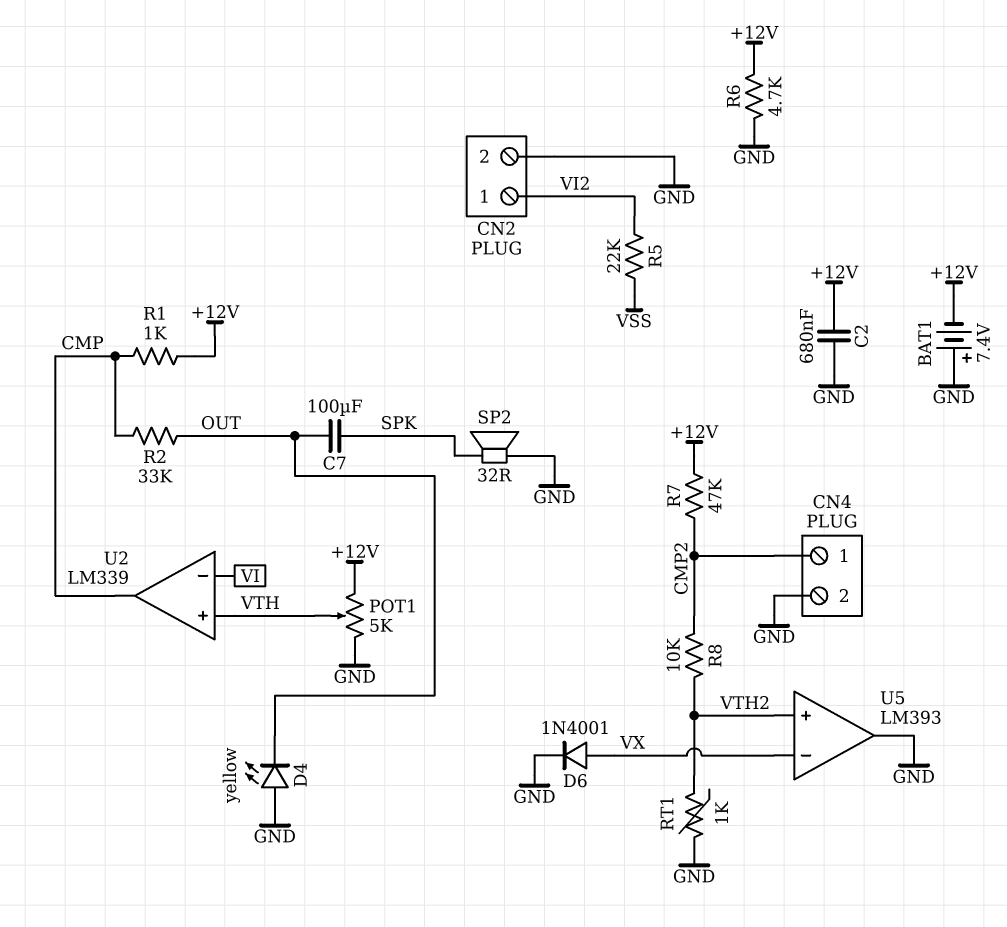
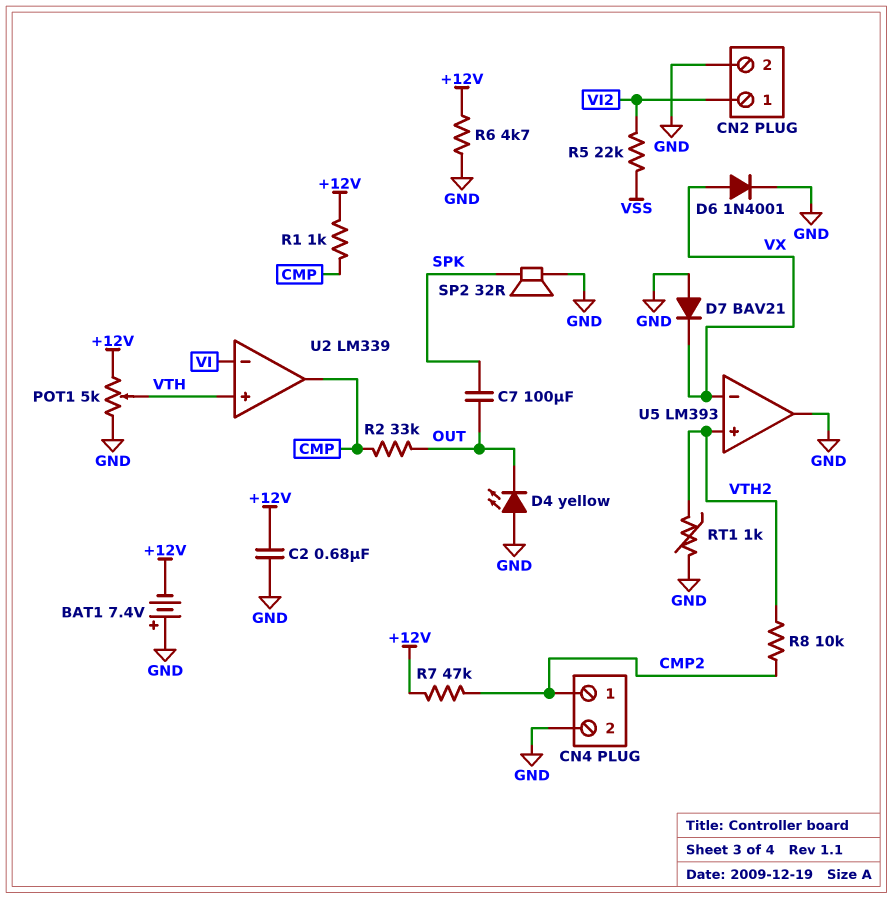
D7: none -> diode BAV21 (A GND, K VX)

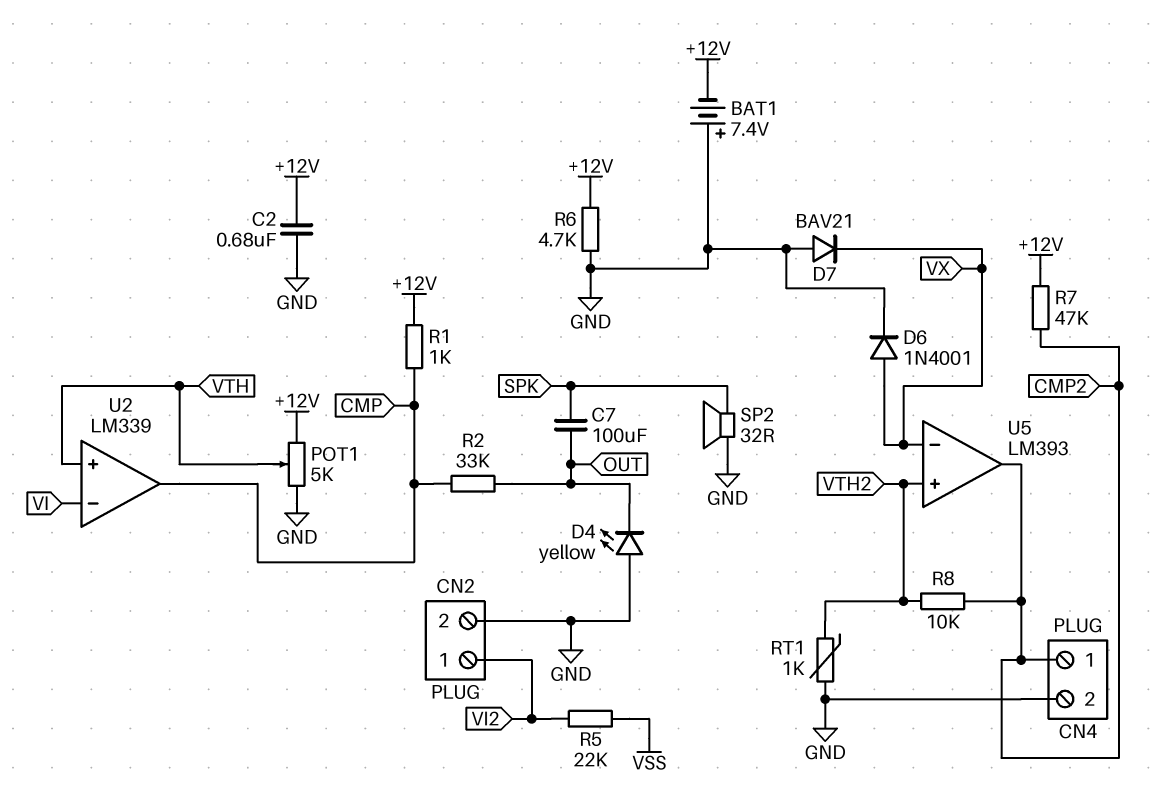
U5 pin out: GND -> CMP2

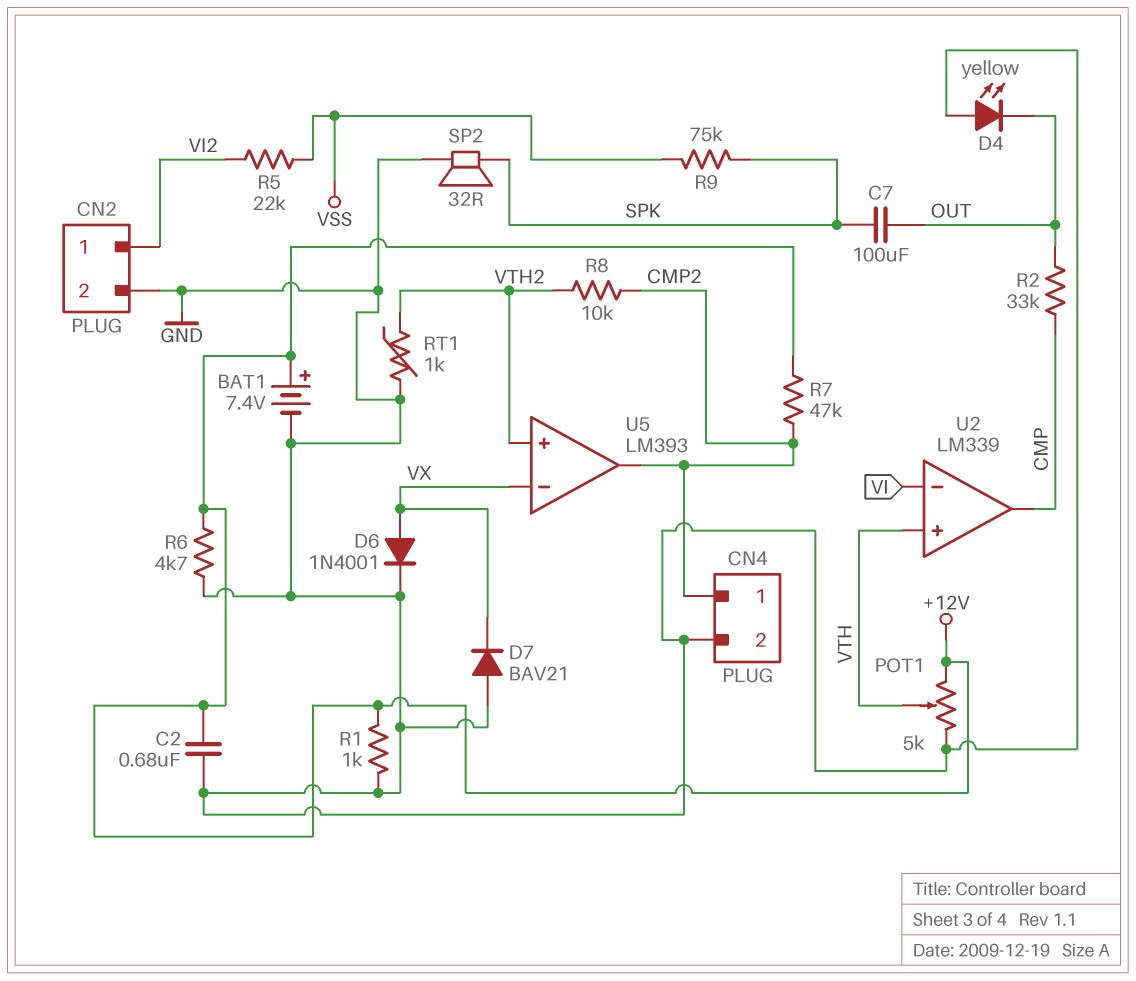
BAT1: 7.4V (plus GND, minus +12V) -> 7.4V (plus +12V, minus GND)
R1: 1k (+12V, CMP) -> 1k (+12V, GND)
R9: none -> 75k (SPK, VSS)

